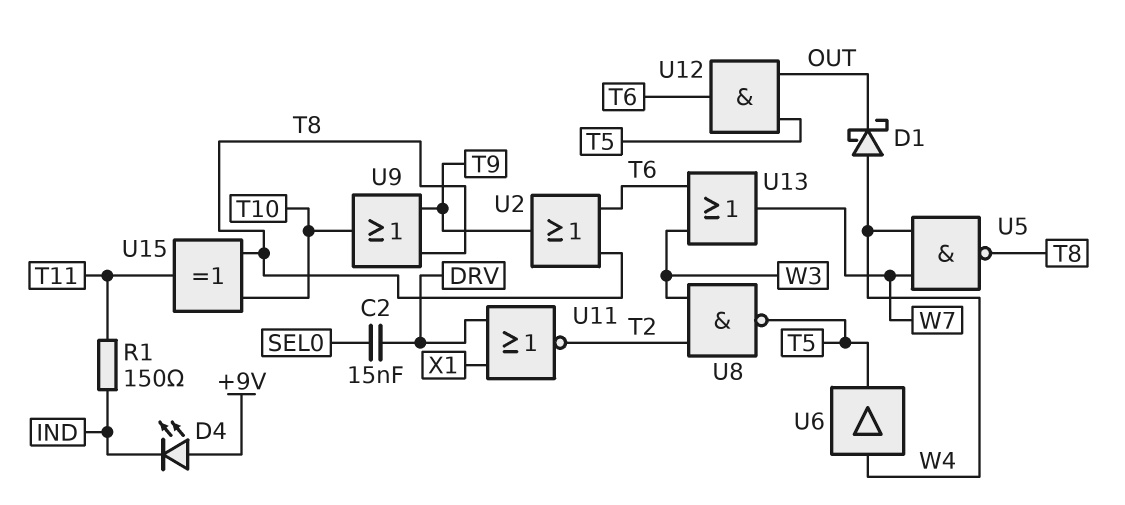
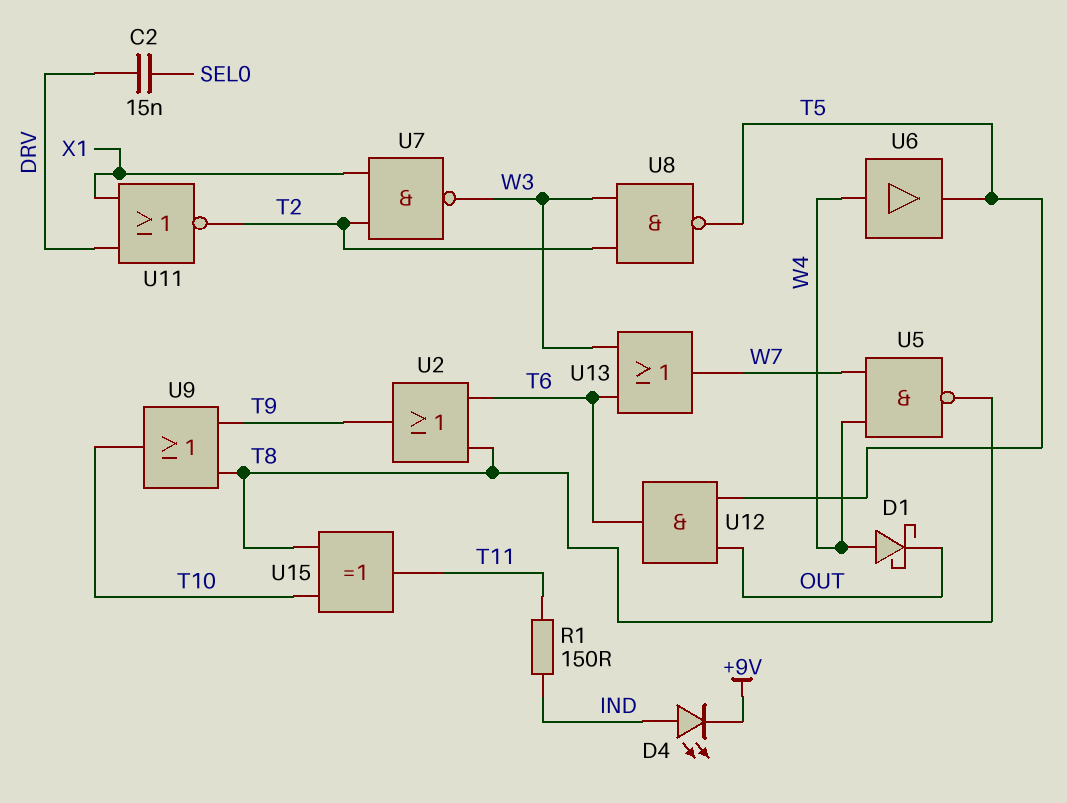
D4: LED (A +9V, K IND) -> LED (A IND, K +9V)
U7: none -> NAND (in T2, in X1, out W3)

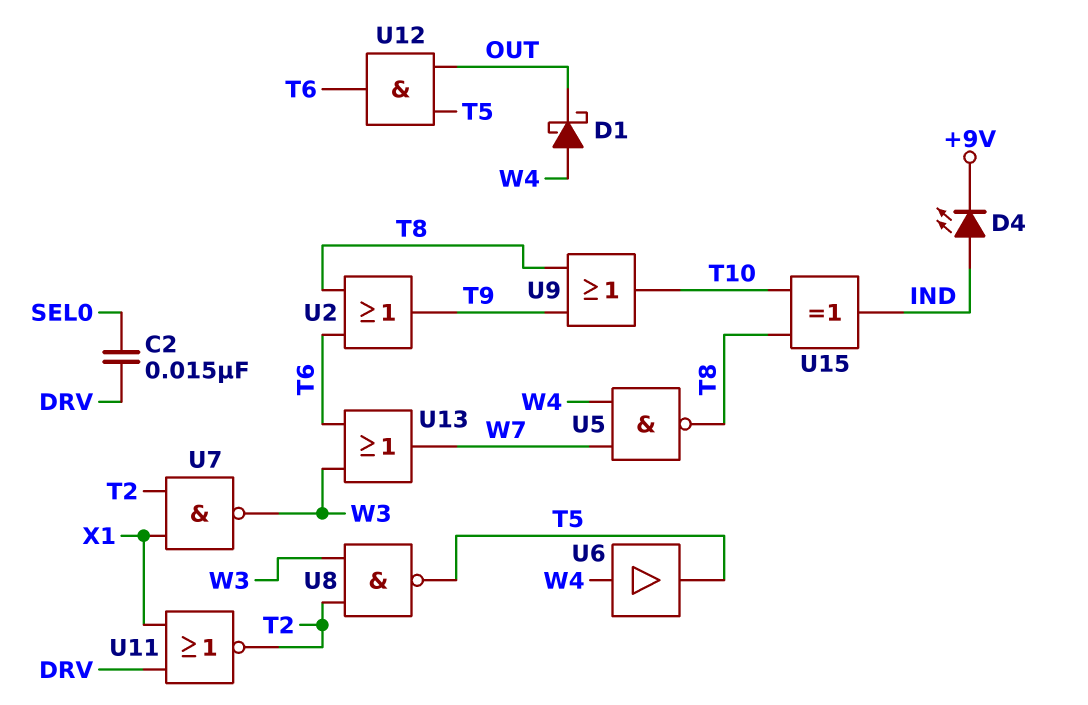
R1: 150 (IND, T11) -> none
U15: XOR (in T8, in T10, out T11) -> XOR (in T8, in T10, out IND)

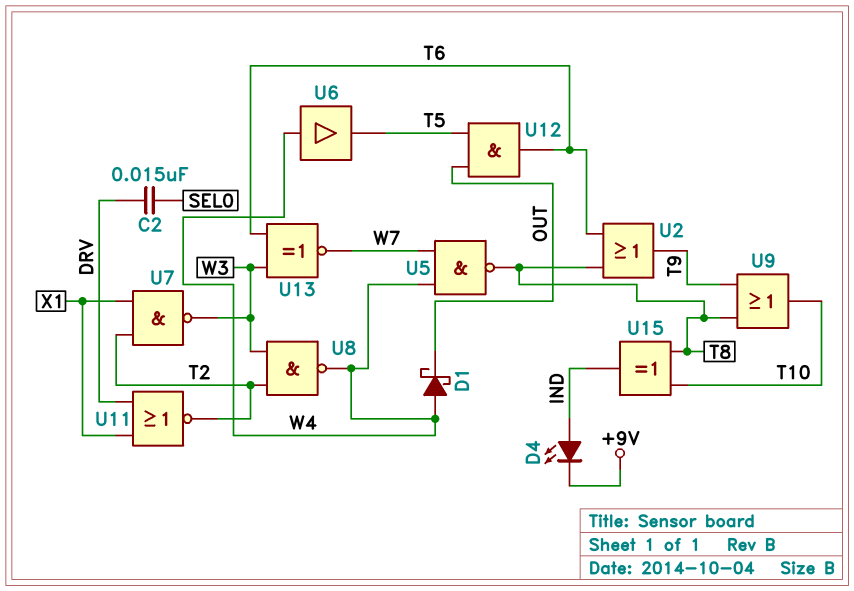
U8: NAND (in T2, in W3, out T5) -> NAND (in T2, in W3, out W4)
U13: OR (in T6, in W3, out W7) -> XNOR (in T6, in W3, out W7)

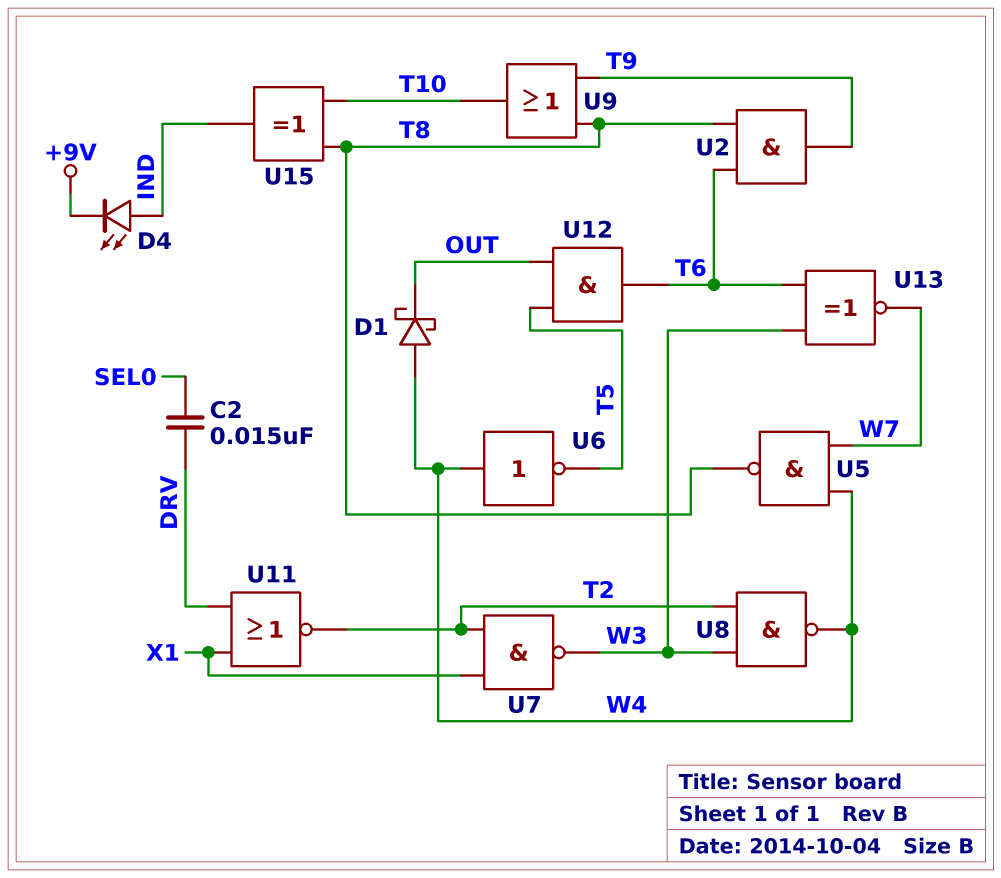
U2: OR (in T6, in T8, out T9) -> AND (in T6, in T8, out T9)
U6: buffer (in W4, out T5) -> NOT (in W4, out T5)

